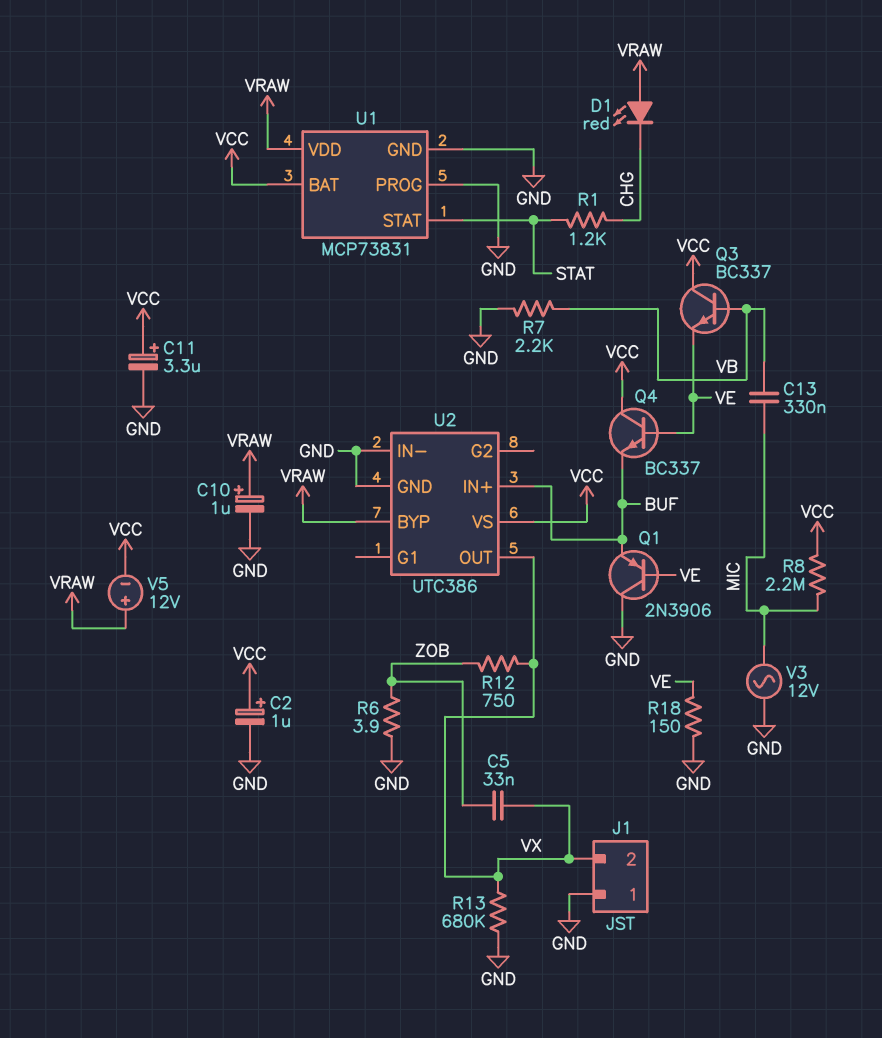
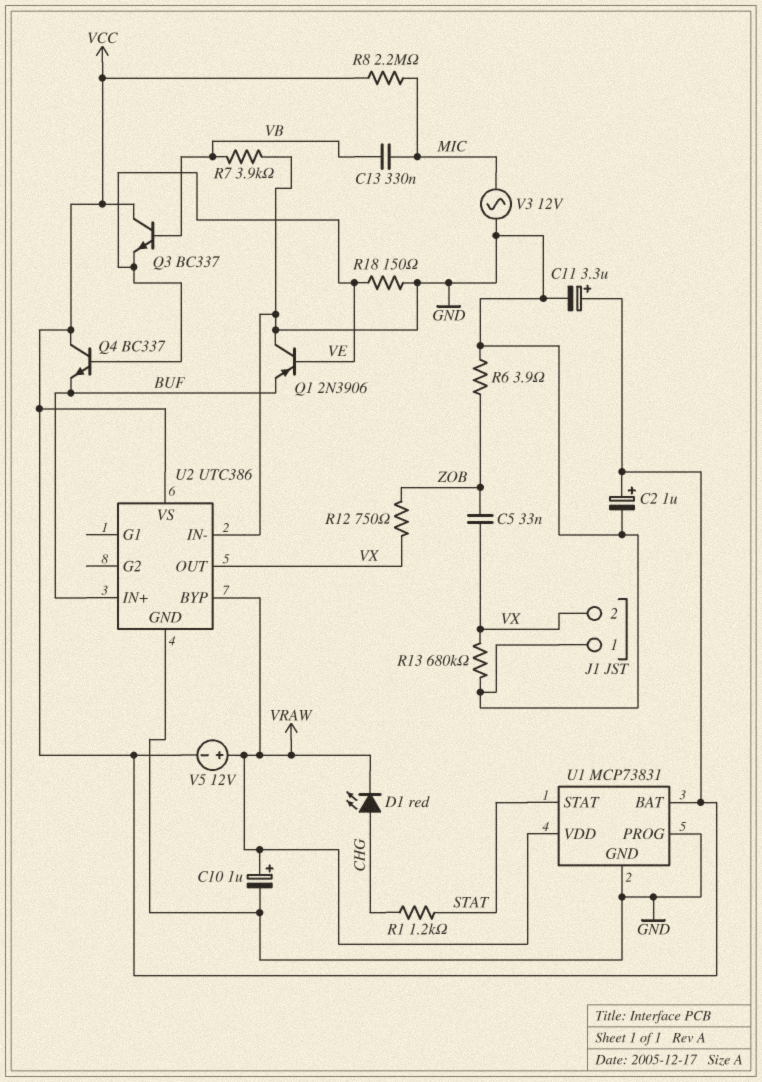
D1: LED red (A VRAW, K CHG) -> LED red (A CHG, K VRAW)
R7: 2.2k (GND, VB) -> 3.9k (GND, VB)

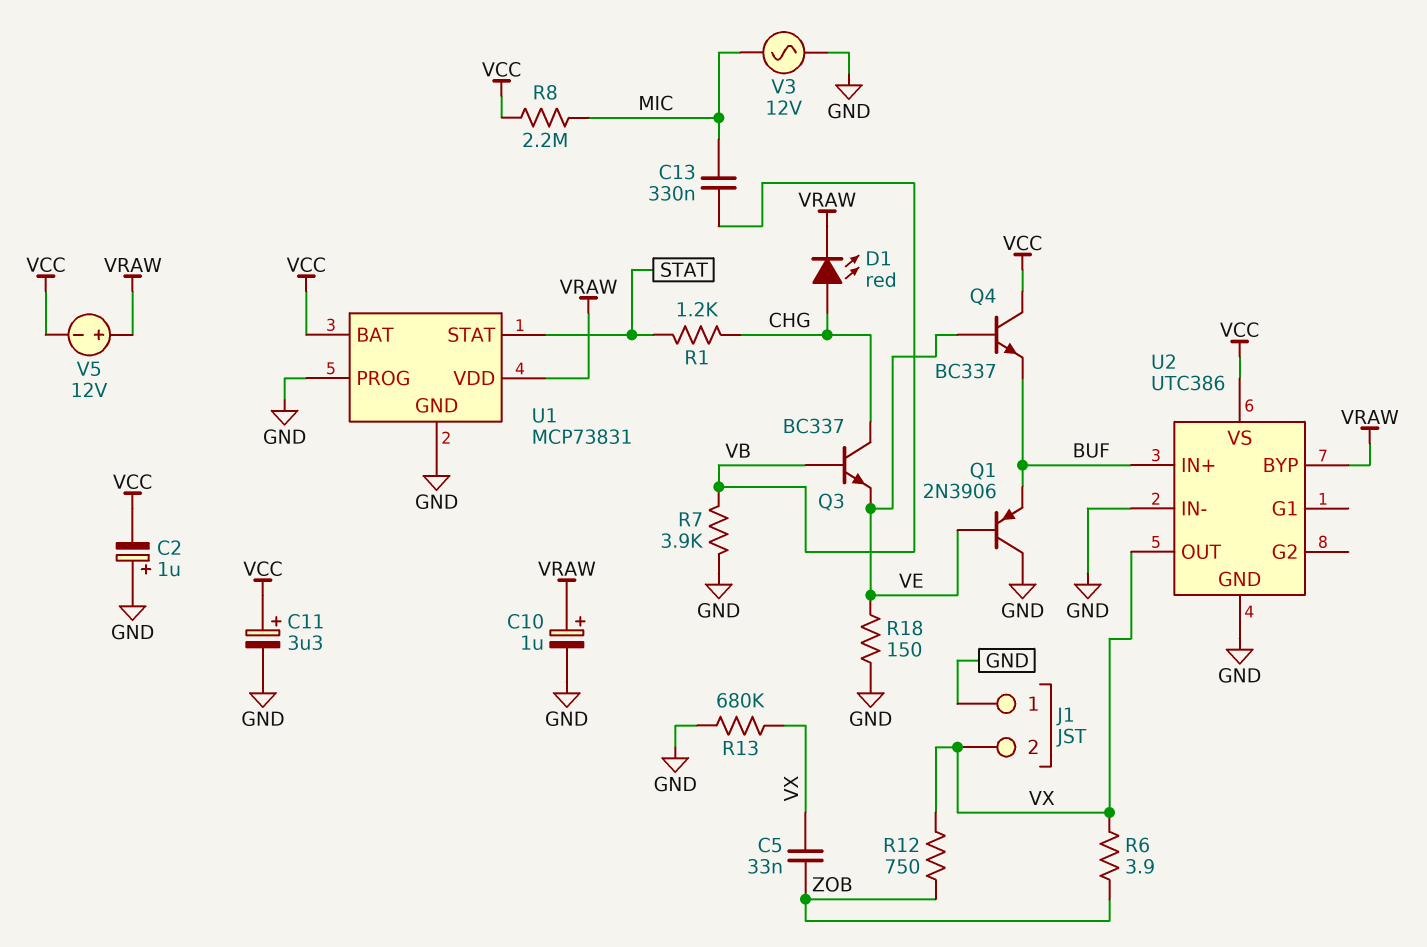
C2: 1uF (plus VCC, minus GND) -> 1uF (plus GND, minus VCC)
Q3: NPN BC337 (B VB, C VCC, E VE) -> NPN BC337 (B VB, C CHG, E VE)
R6: 3.9 (GND, ZOB) -> 3.9 (VX, ZOB)

